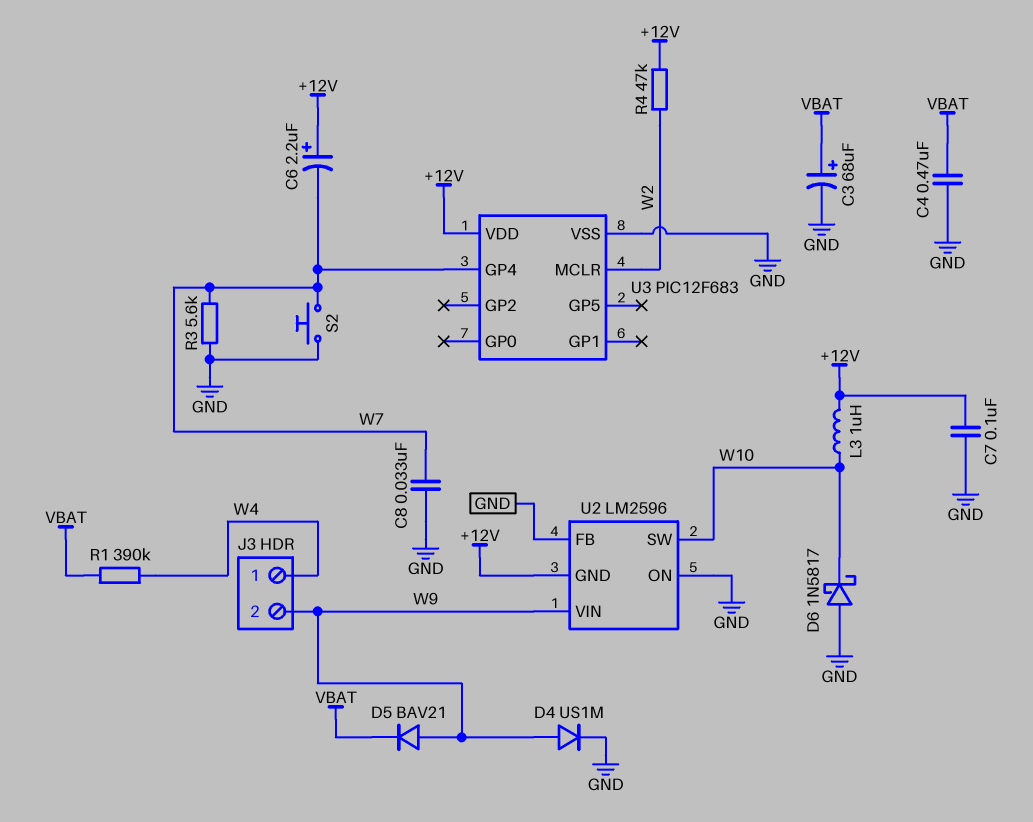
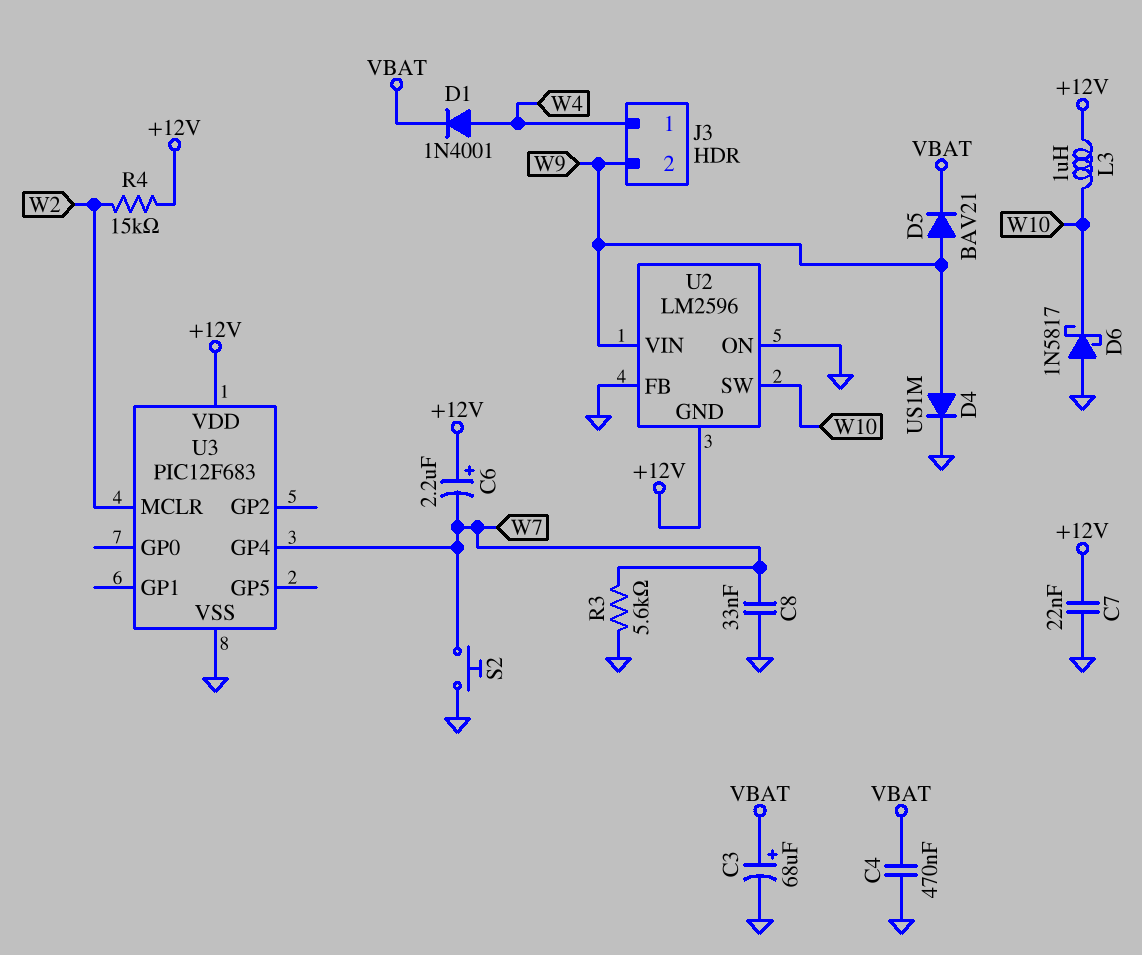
C7: 100nF (+12V, GND) -> 22nF (+12V, GND)
D1: none -> diode 1N4001 (A W4, K VBAT)
R1: 390k (VBAT, W4) -> none
R4: 47k (+12V, W2) -> 15k (+12V, W2)

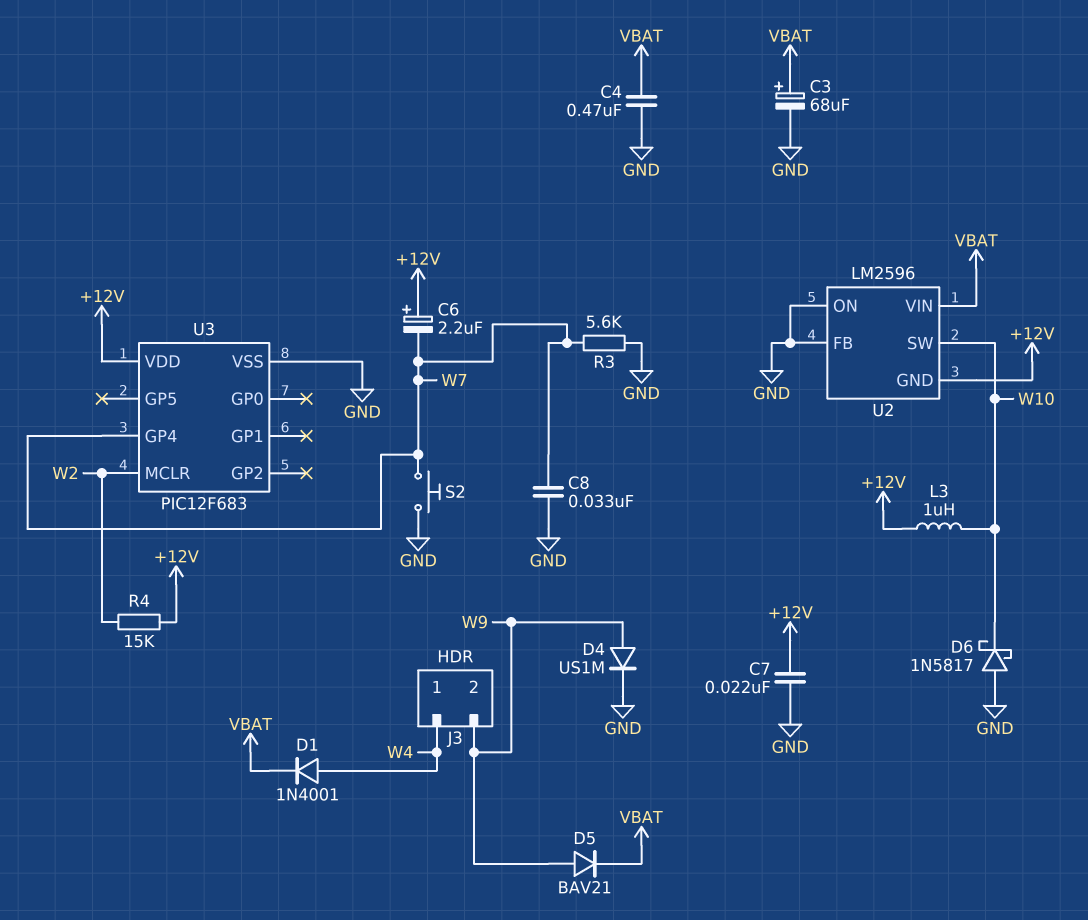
U2 pin VIN: W9 -> VBAT

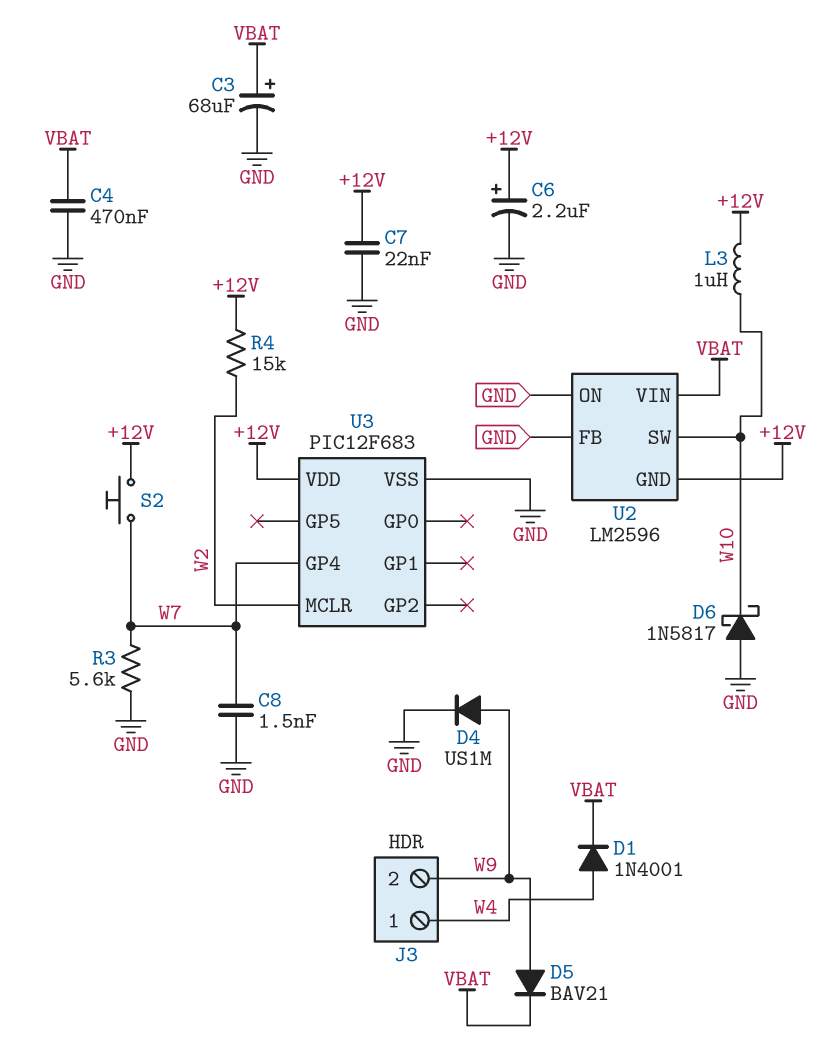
C6: 2.2uF (plus +12V, minus W7) -> 2.2uF (plus +12V, minus GND)
C8: 33nF (GND, W7) -> 1.5nF (GND, W7)
S2: button (GND, W7) -> button (+12V, W7)

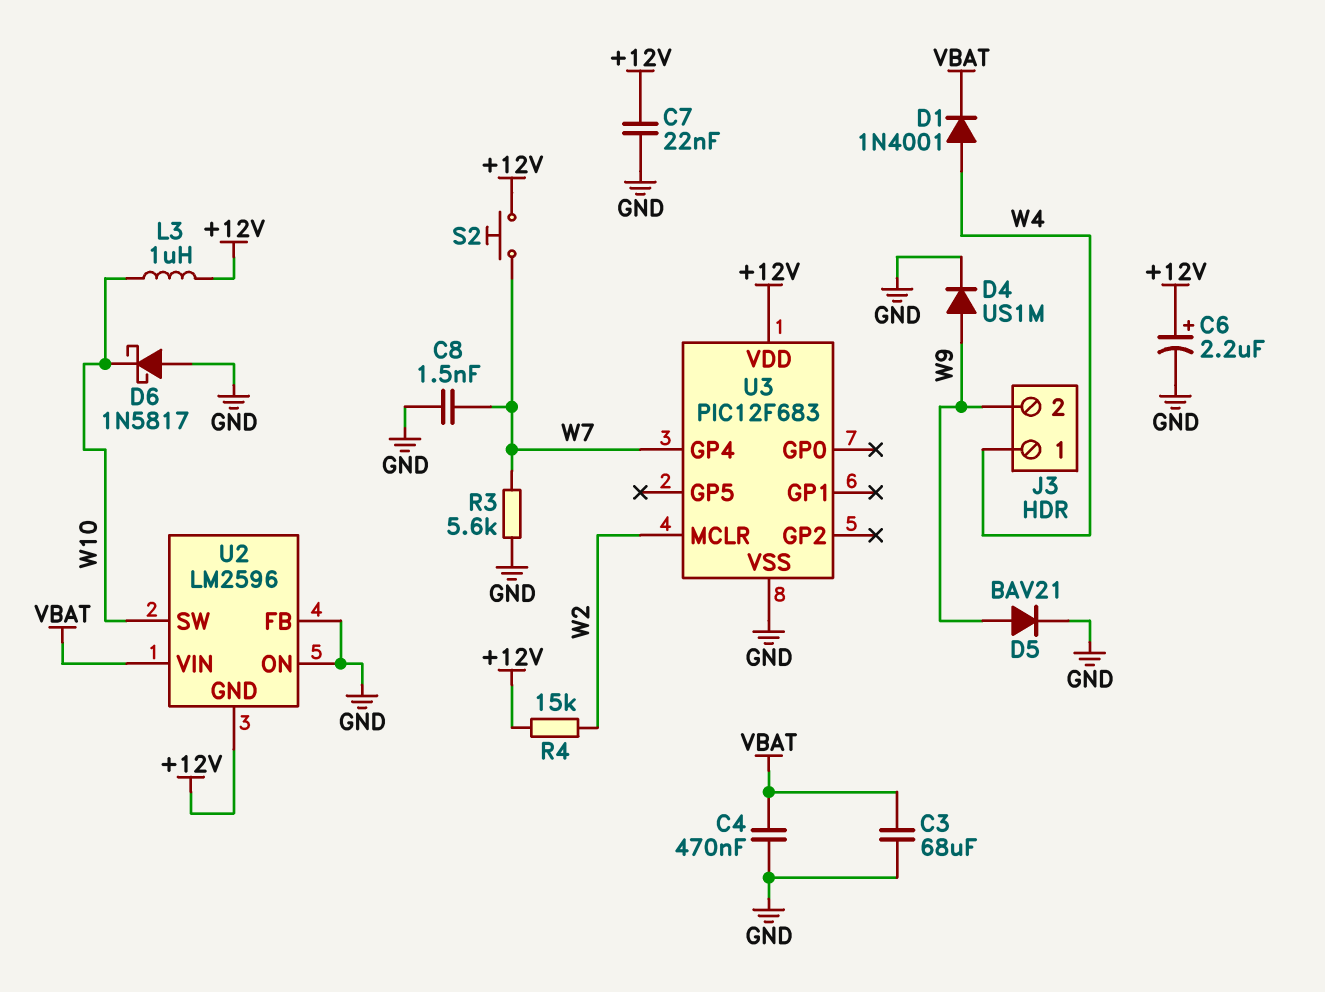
C3: 68uF (plus VBAT, minus GND) -> 68uF (GND, VBAT)
D5: diode BAV21 (A W9, K VBAT) -> diode BAV21 (A W9, K GND)

